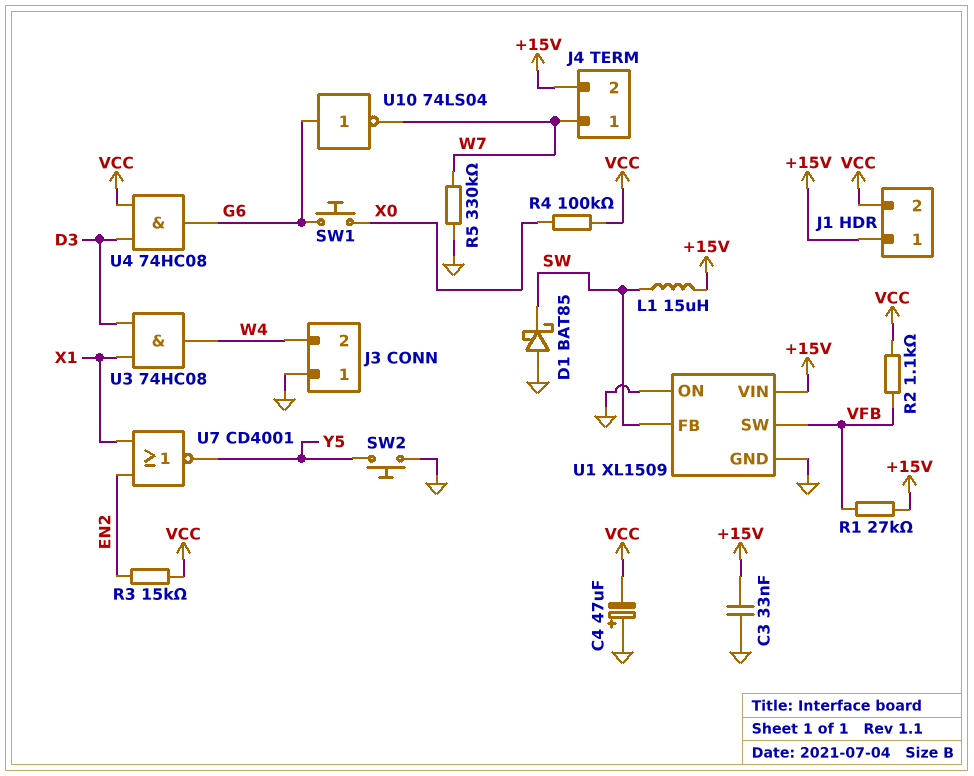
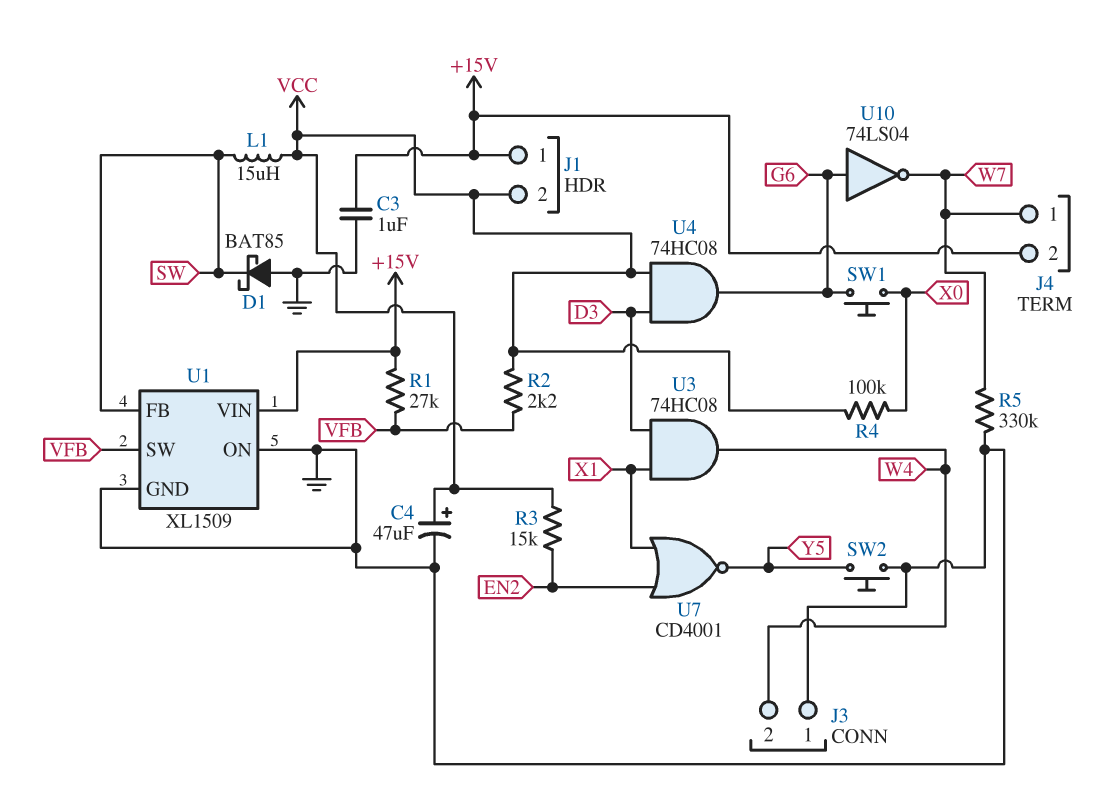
C3: 33nF (+15V, GND) -> 1uF (+15V, GND)
C4: 47uF (plus GND, minus VCC) -> 47uF (plus VCC, minus GND)
L1: 15uH (+15V, SW) -> 15uH (SW, VCC)
R2: 1.1k (VCC, VFB) -> 2.2k (VCC, VFB)

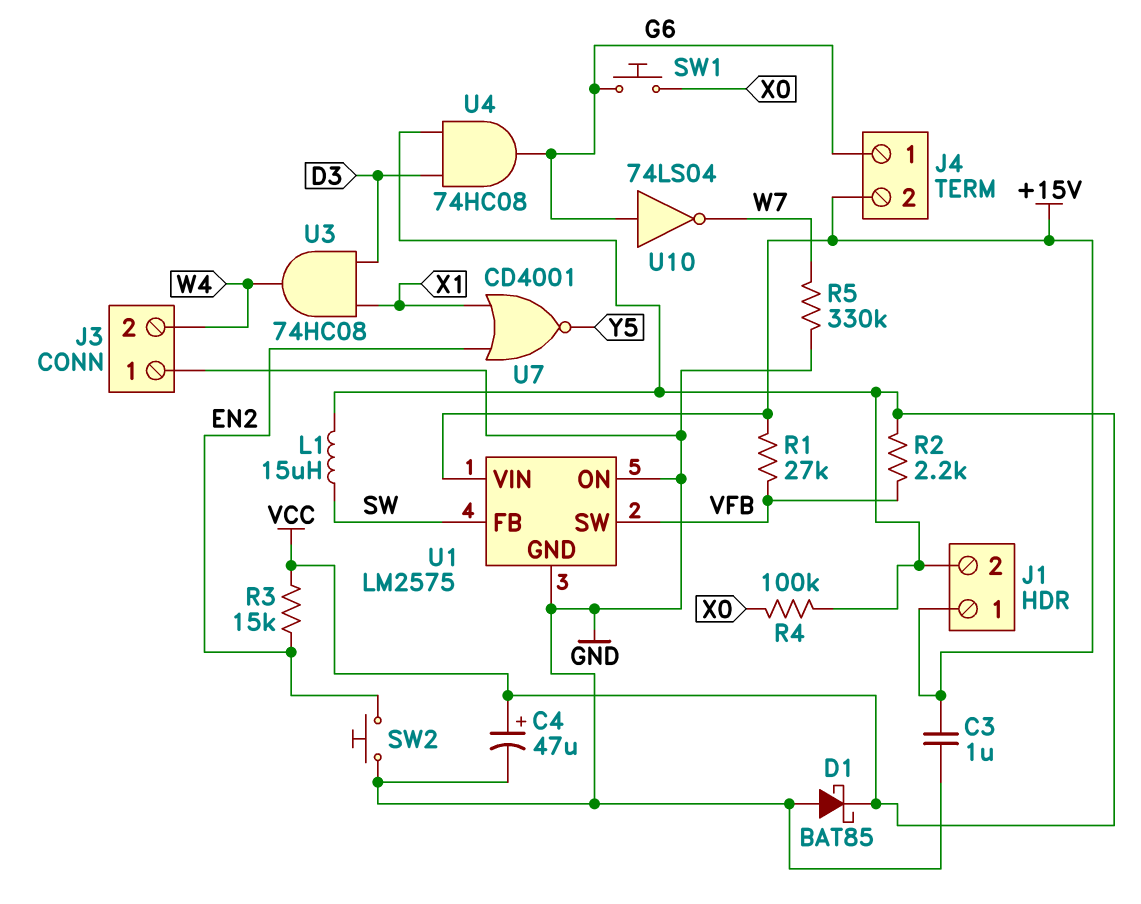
D1: schottky BAT85 (A GND, K SW) -> schottky BAT85 (A GND, K VCC)
J4 pin 1: W7 -> G6
SW2: button (GND, Y5) -> button (EN2, GND)
U1: XL1509 -> LM2575

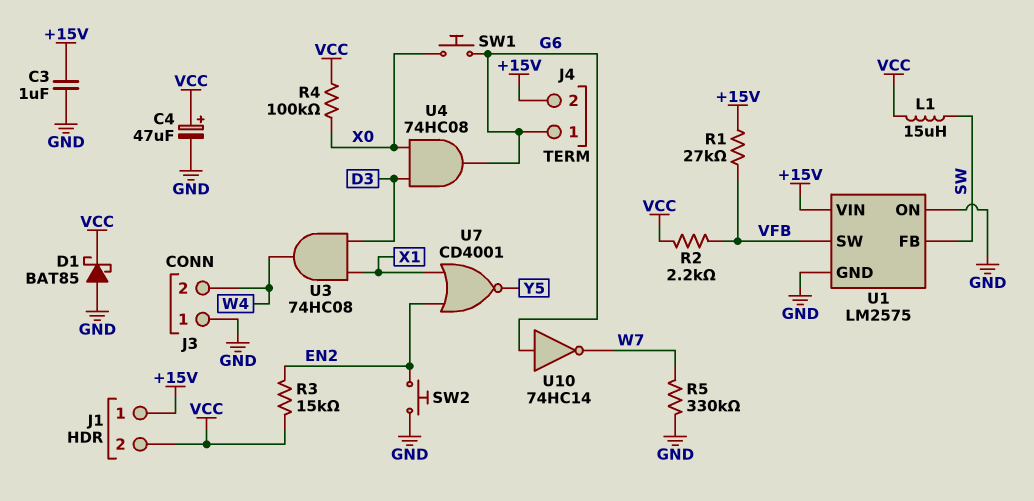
U4: AND 74HC08 (in D3, in VCC, out G6) -> AND 74HC08 (in D3, in X0, out G6)
U10: NOT 74LS04 (in G6, out W7) -> NOT 74HC14 (in G6, out W7)

